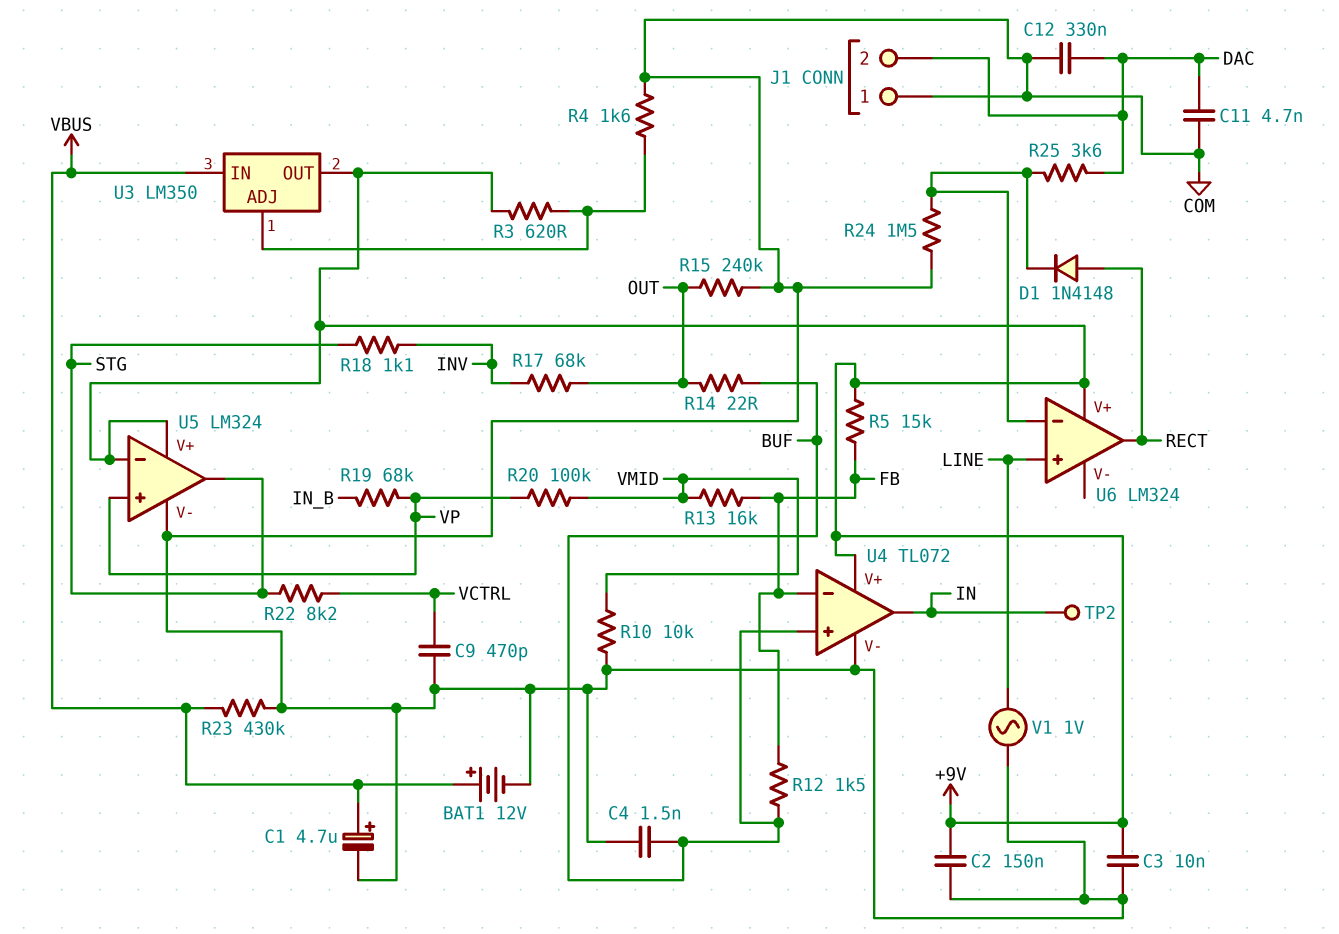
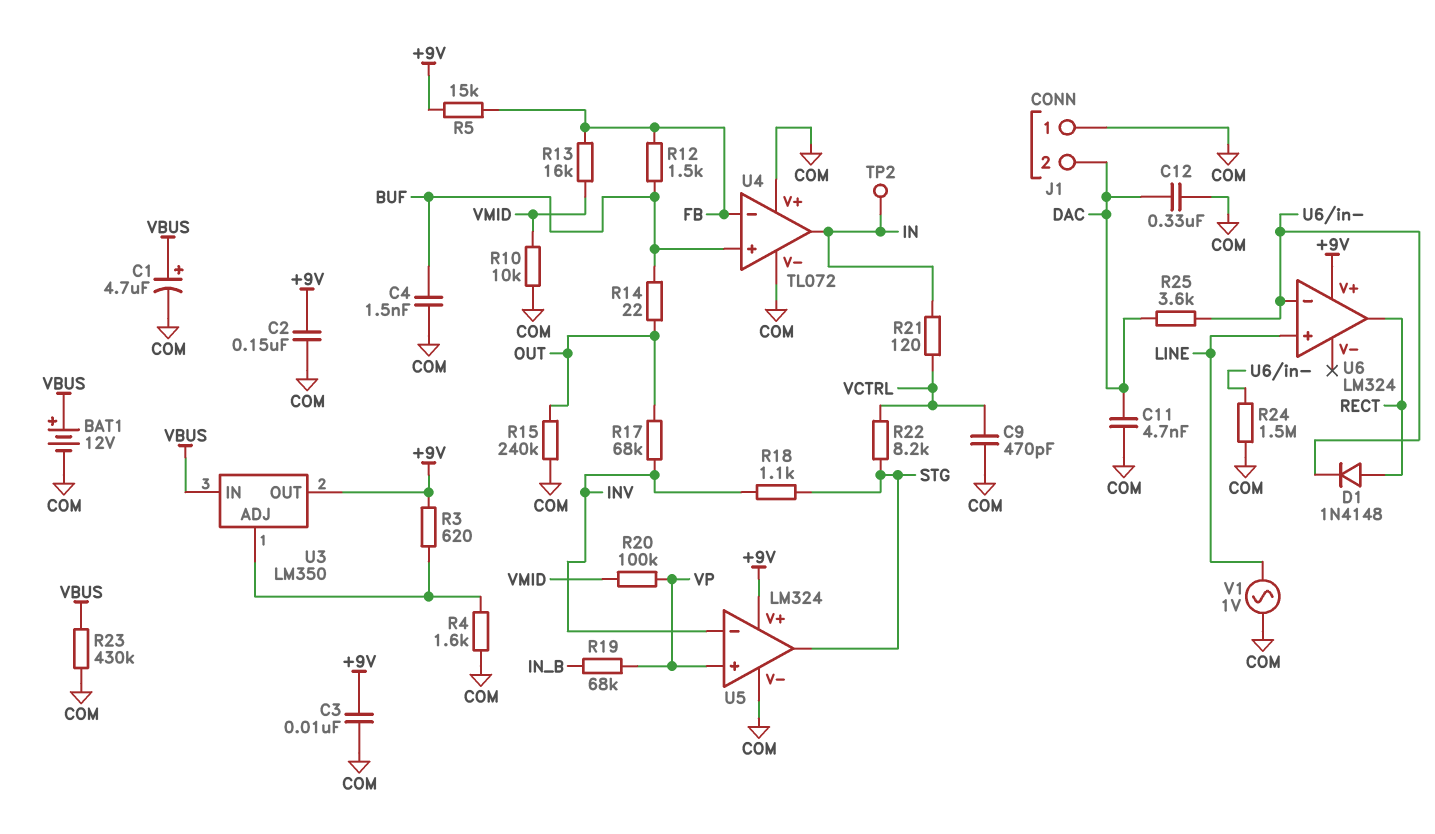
R21: none -> 120 (IN, VCTRL)
U4 pin V+: +9V -> COM
U5 pin in-: +9V -> INV

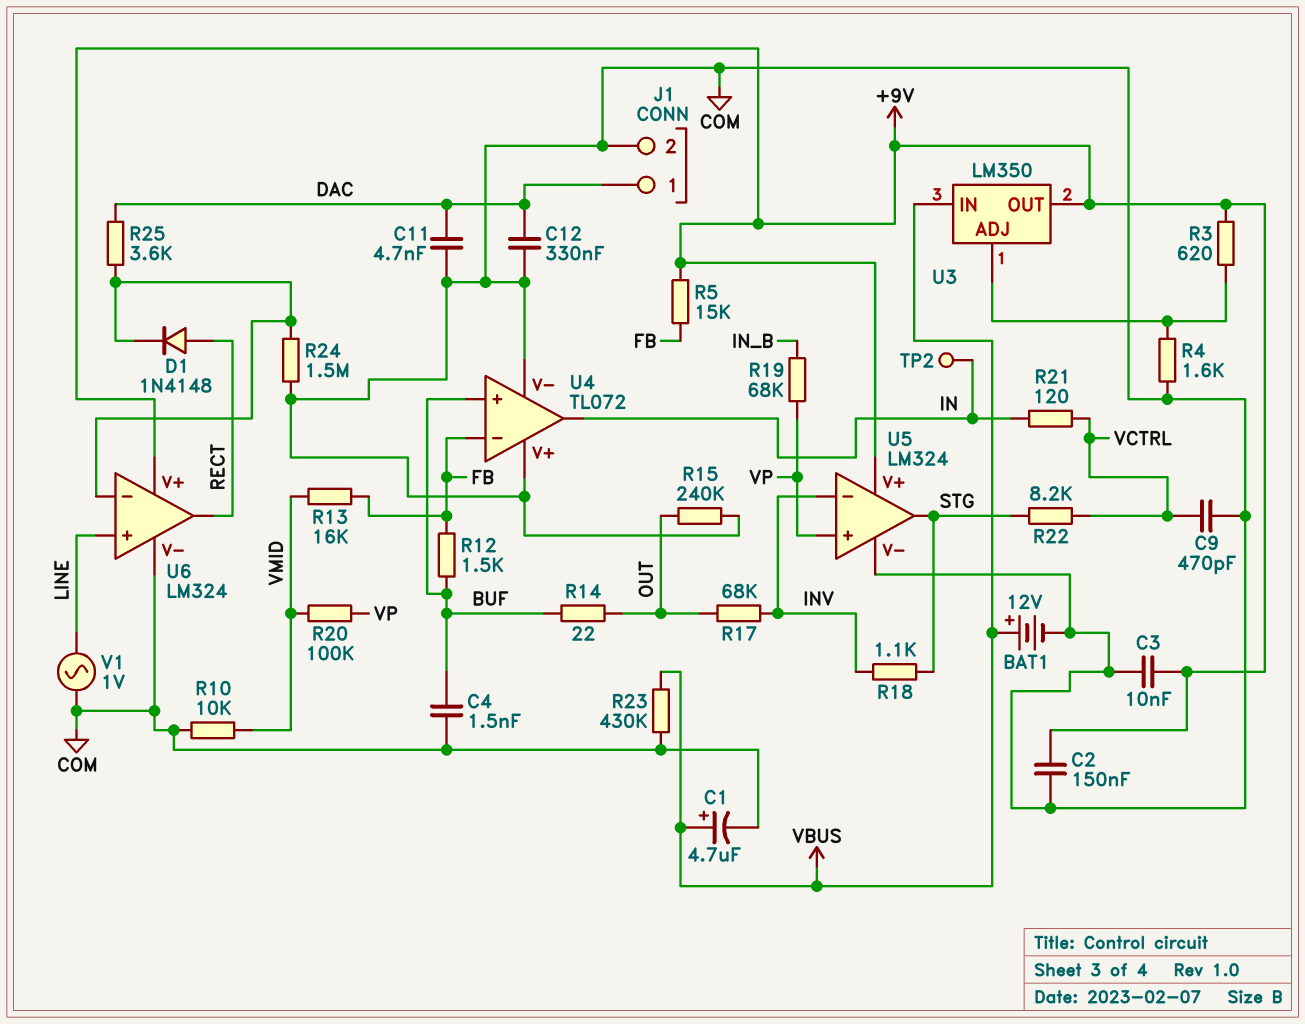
J1 pin 1: COM -> DAC
J1 pin 2: DAC -> COM
U6 pin V-: none -> COM

